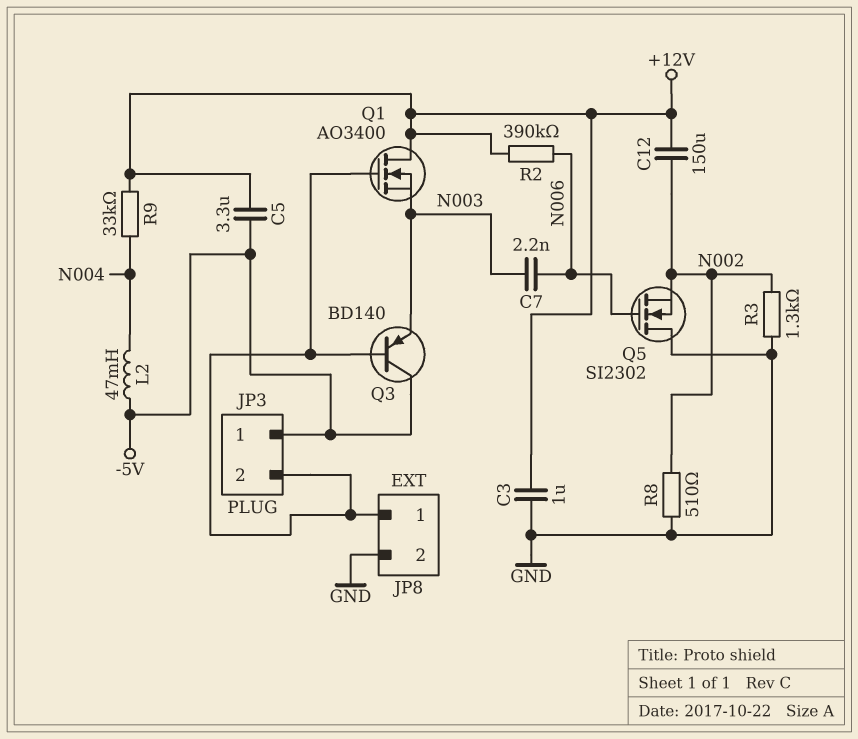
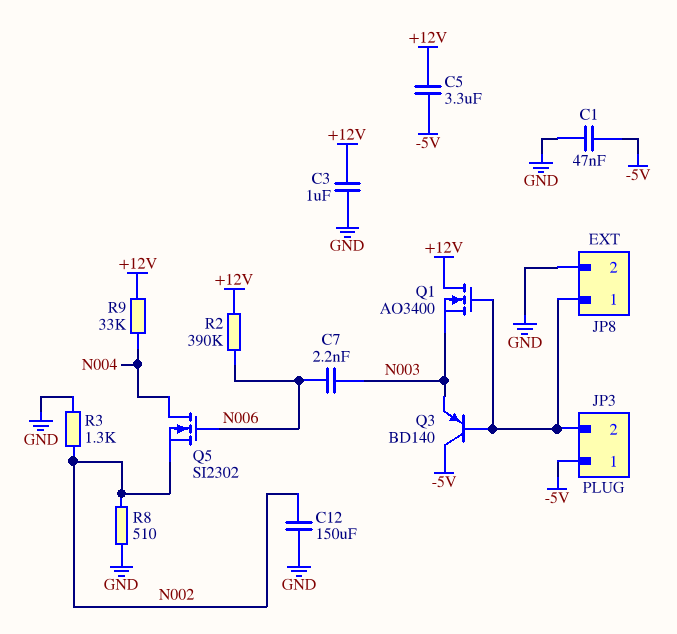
C1: none -> 47nF (-5V, GND)
C12: 150uF (+12V, N002) -> 150uF (GND, N002)
L2: 47mH (-5V, N004) -> none
Q5: NMOS SI2302 (G N006, D GND, S N002) -> NMOS SI2302 (G N006, D N004, S N002)

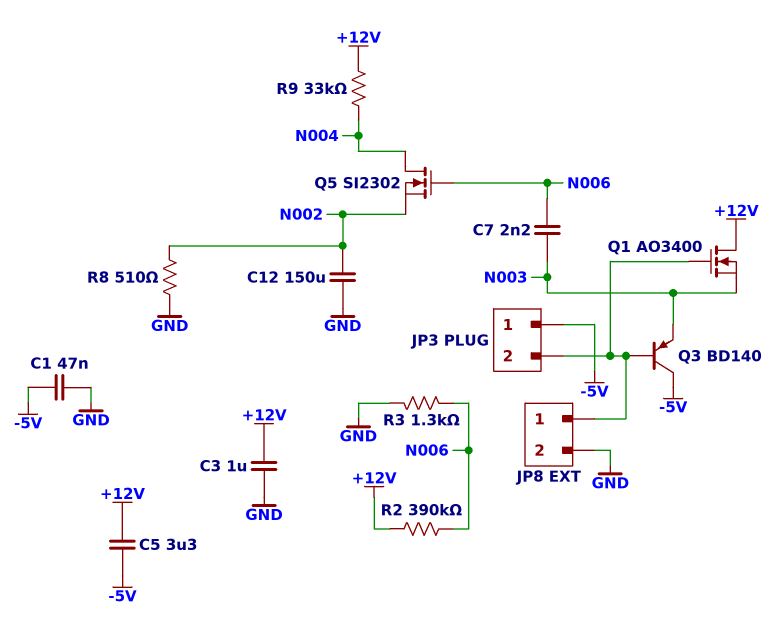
R3: 1.3k (GND, N002) -> 1.3k (GND, N006)

